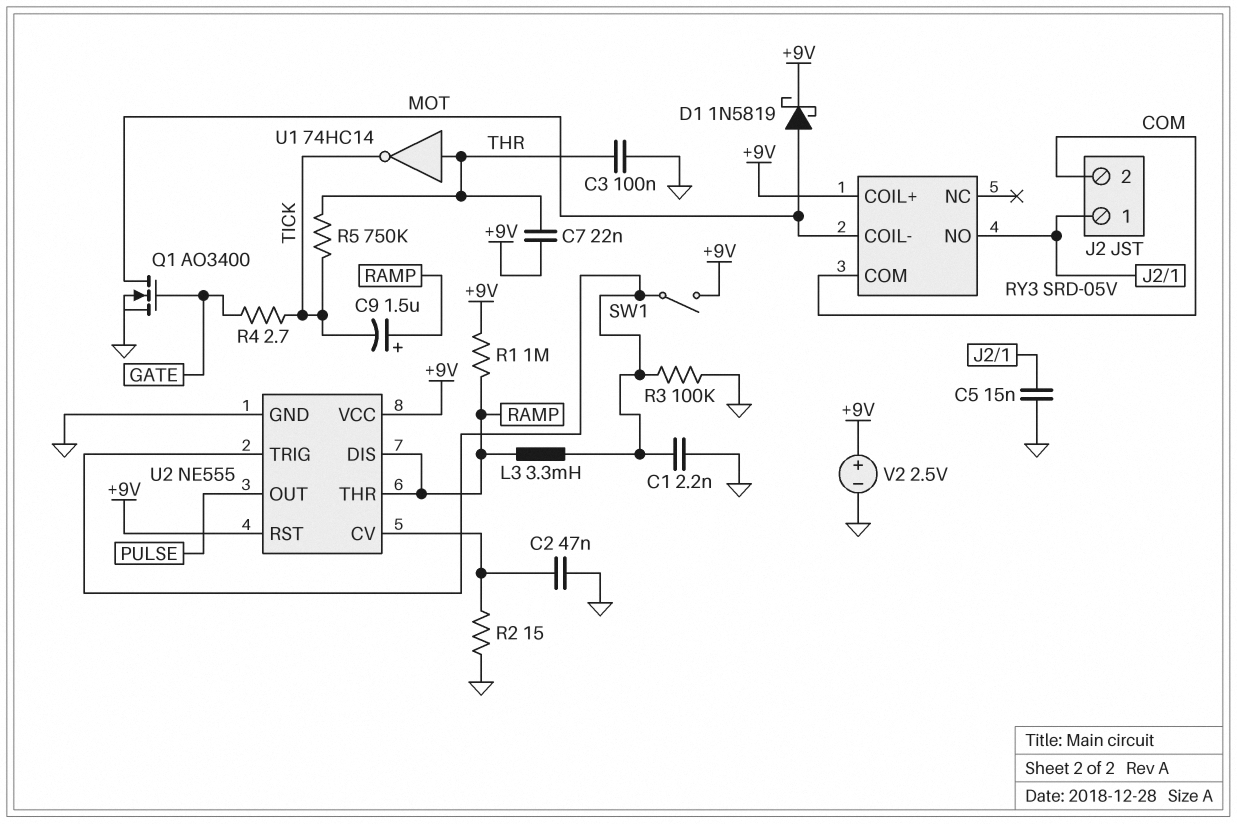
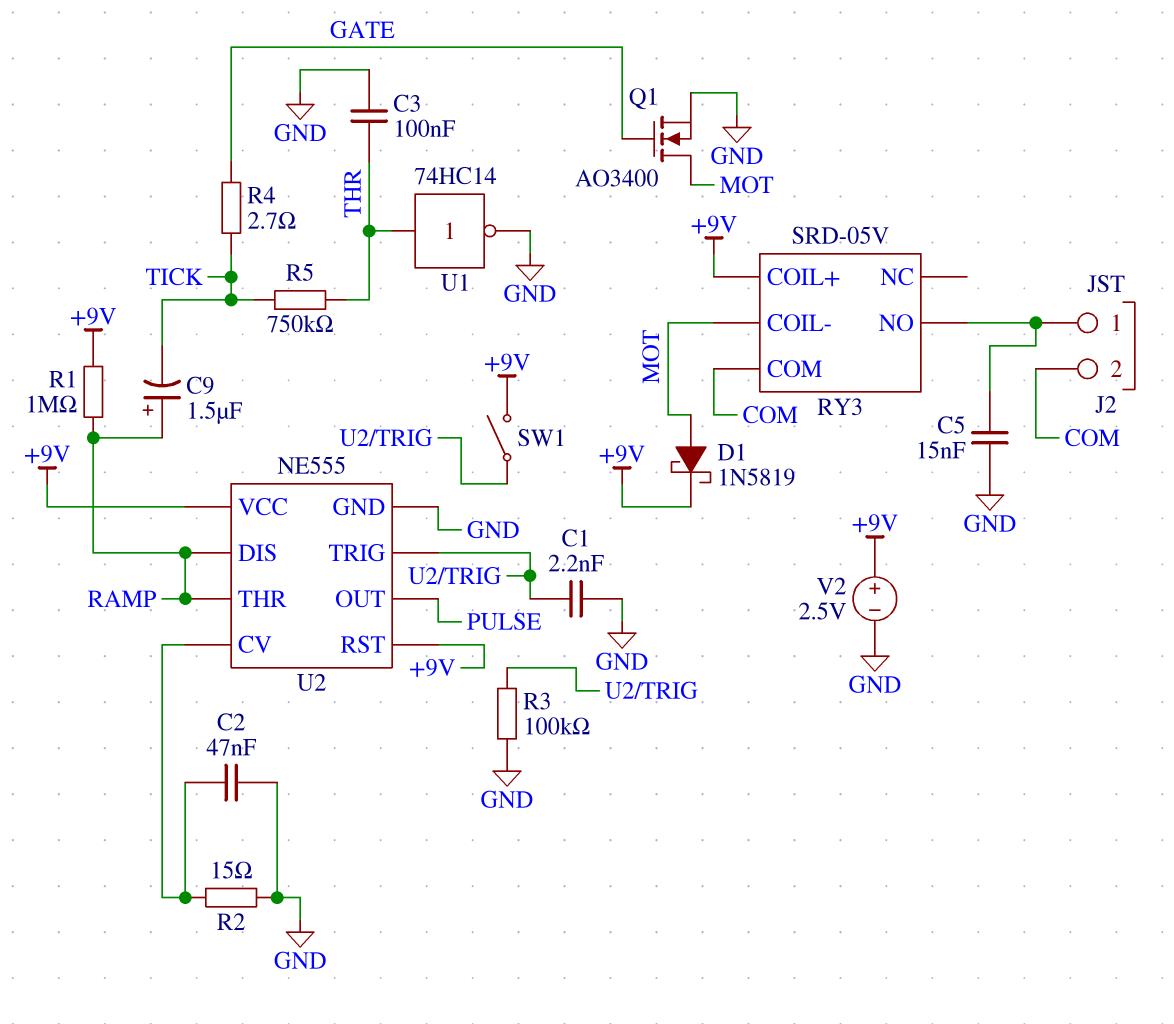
C7: 22nF (+9V, THR) -> none
L3: 3.3mH (RAMP, U2/TRIG) -> none
U1: NOT 74HC14 (in THR, out TICK) -> NOT 74HC14 (in THR, out GND)

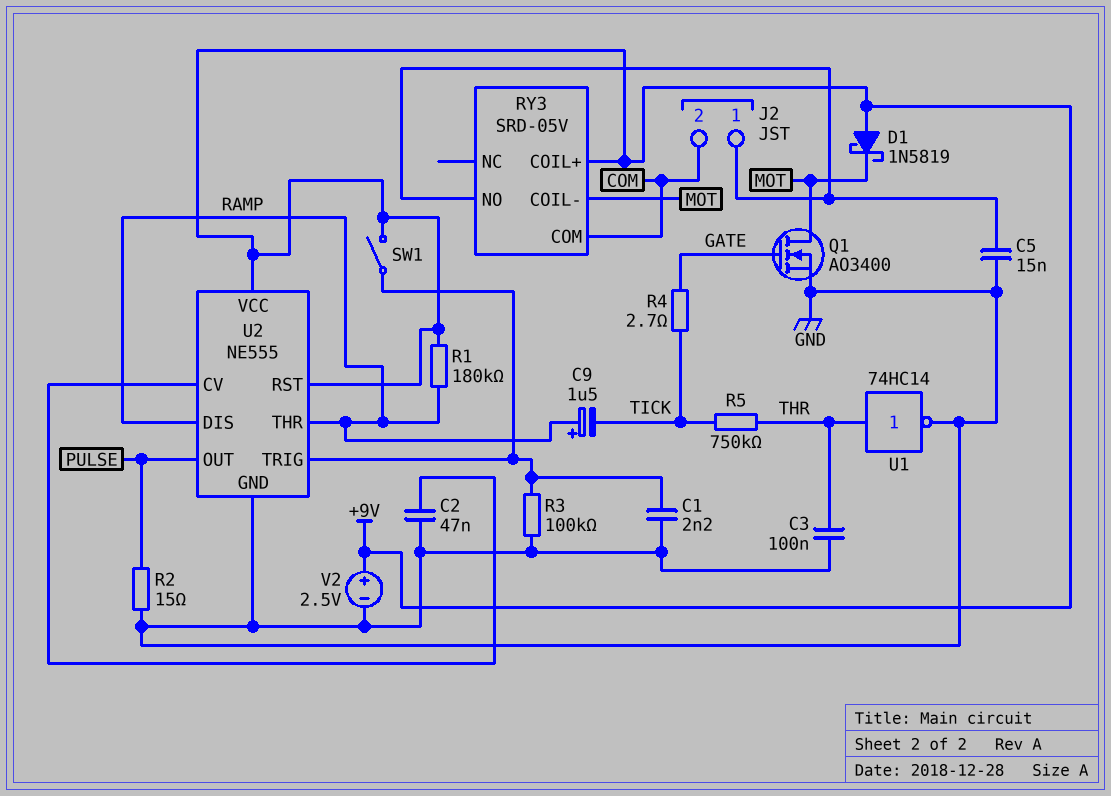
D1: schottky 1N5819 (A MOT, K +9V) -> schottky 1N5819 (A +9V, K MOT)
R1: 1M (+9V, RAMP) -> 180k (+9V, RAMP)
R2: 15 (GND, U2/CV) -> 15 (GND, PULSE)

